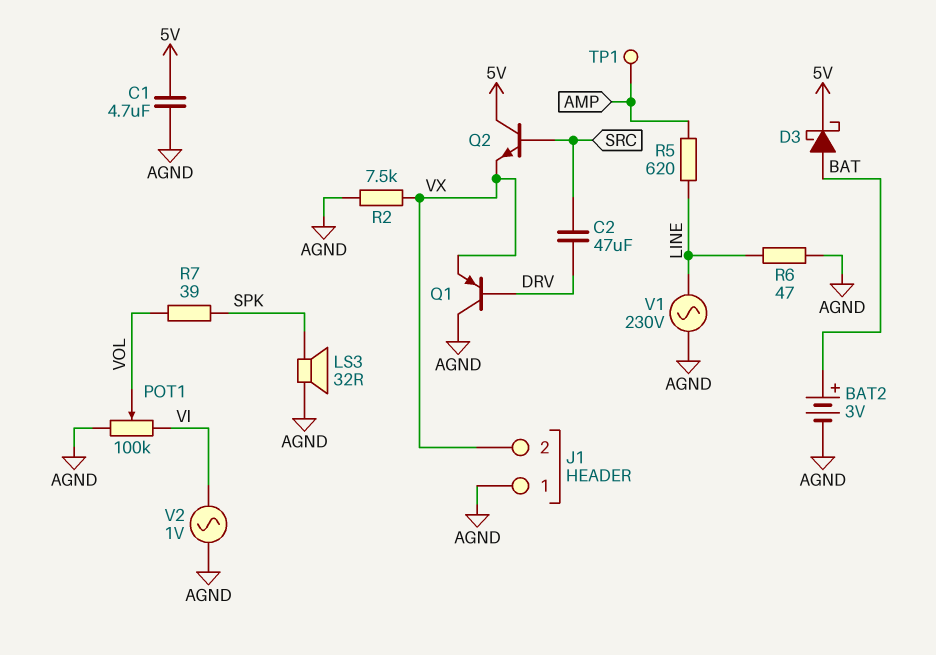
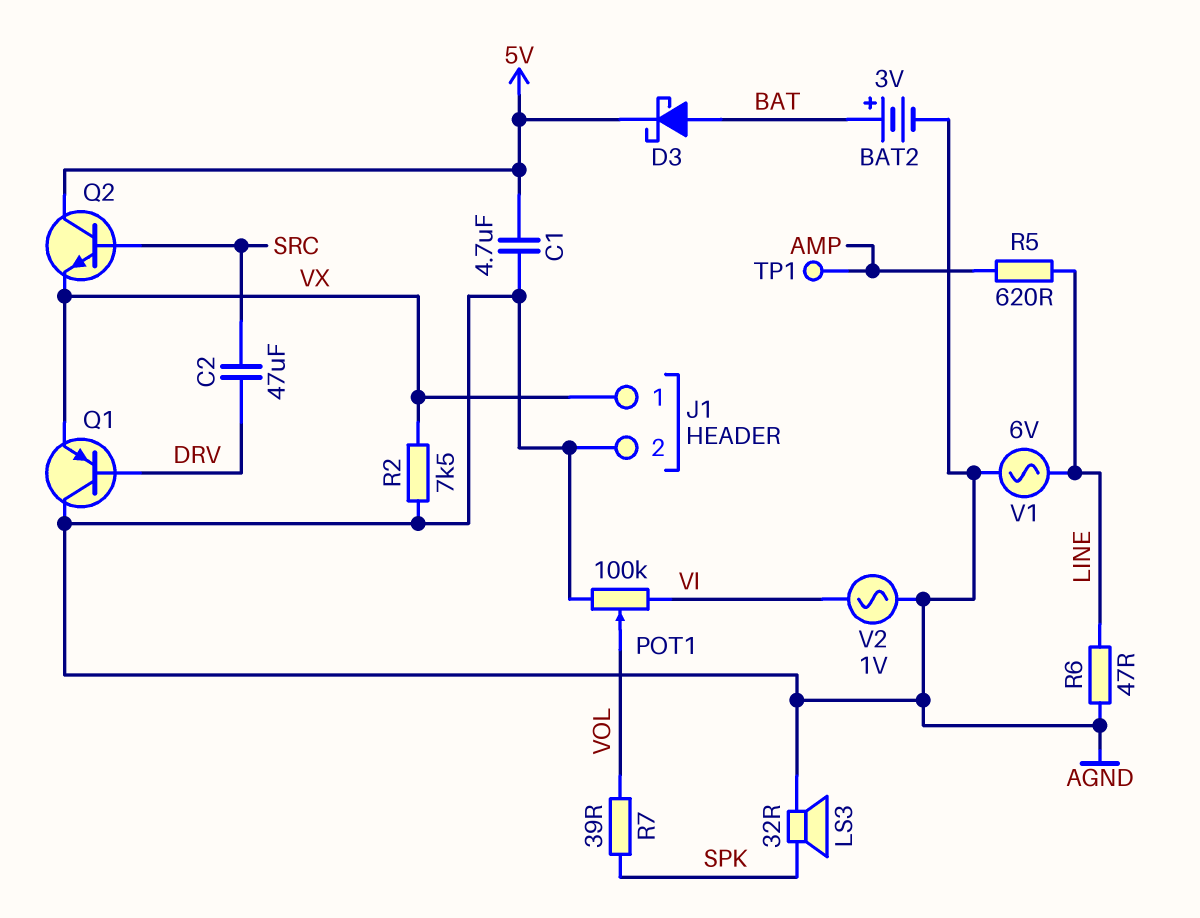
J1 pin 1: AGND -> VX
J1 pin 2: VX -> AGND
V1: AC 230V (AGND, LINE) -> AC 6V (AGND, LINE)

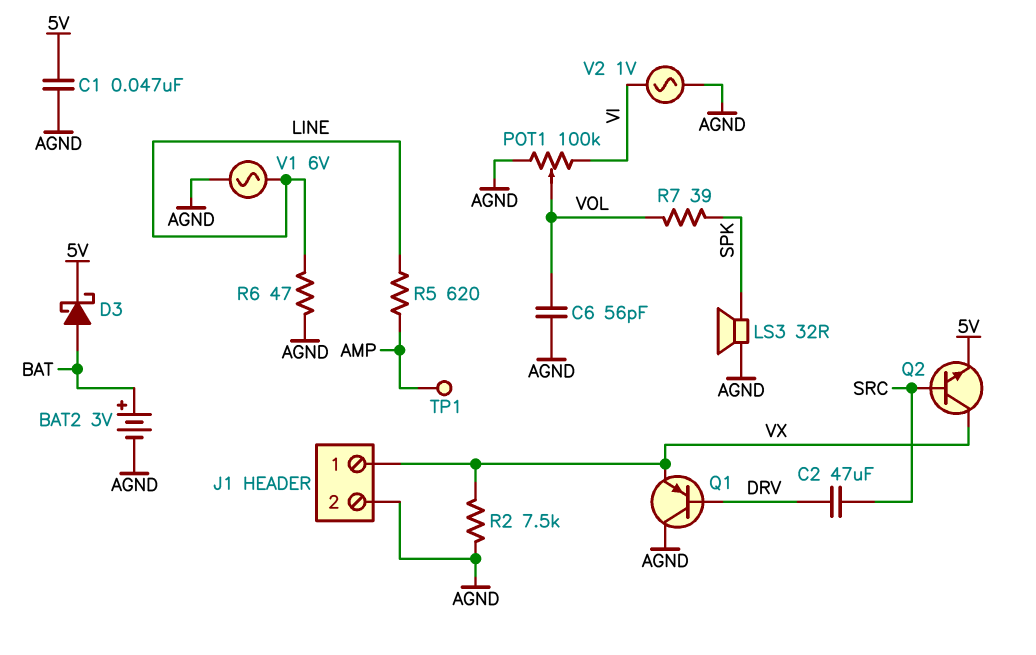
C1: 4.7uF (5V, AGND) -> 47nF (5V, AGND)
C6: none -> 56pF (AGND, VOL)
Q2: NPN (B SRC, C 5V, E VX) -> NPN (B SRC, C VX, E 5V)

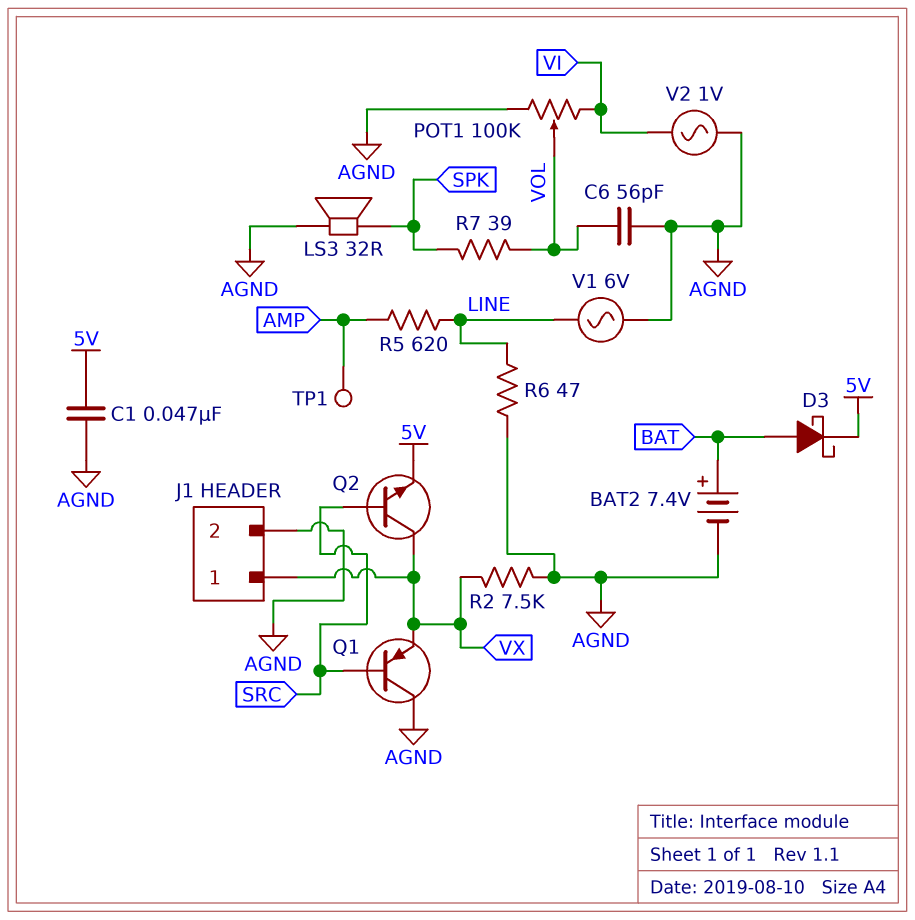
BAT2: 3V (plus BAT, minus AGND) -> 7.4V (plus BAT, minus AGND)
C2: 47uF (DRV, SRC) -> none
Q1: PNP (B DRV, C AGND, E VX) -> PNP (B SRC, C AGND, E VX)

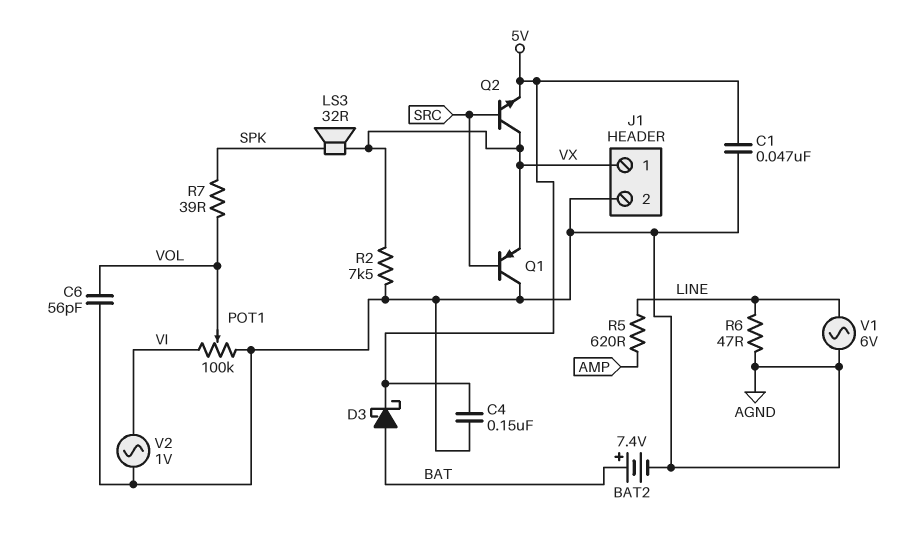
C4: none -> 150nF (5V, AGND)
LS3: speaker 32R (AGND, SPK) -> speaker 32R (SPK, VX)
TP1: test point (AMP) -> none

